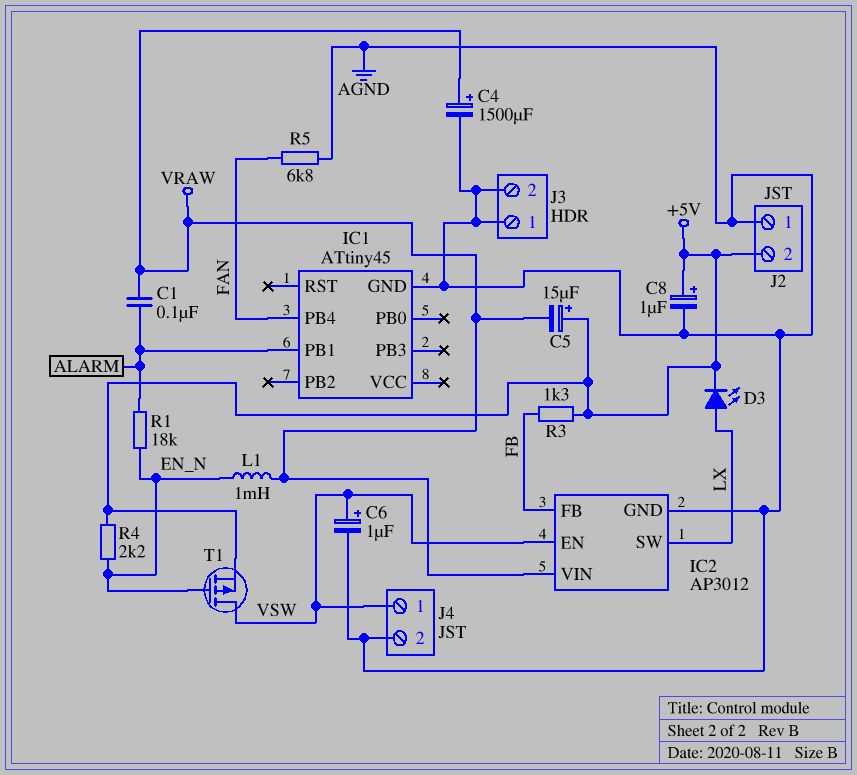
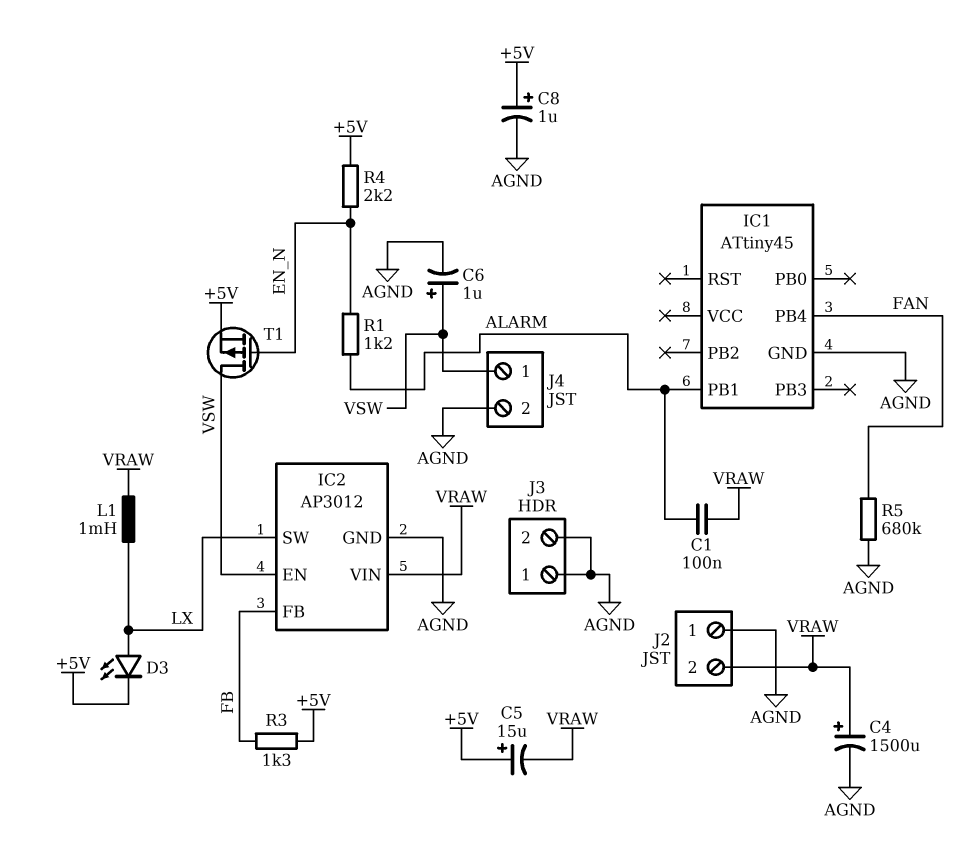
J2 pin 2: +5V -> VRAW
L1: 1mH (EN_N, VRAW) -> 1mH (LX, VRAW)
R1: 18k (ALARM, EN_N) -> 1.2k (ALARM, EN_N)
R5: 6.8k (AGND, FAN) -> 680k (AGND, FAN)

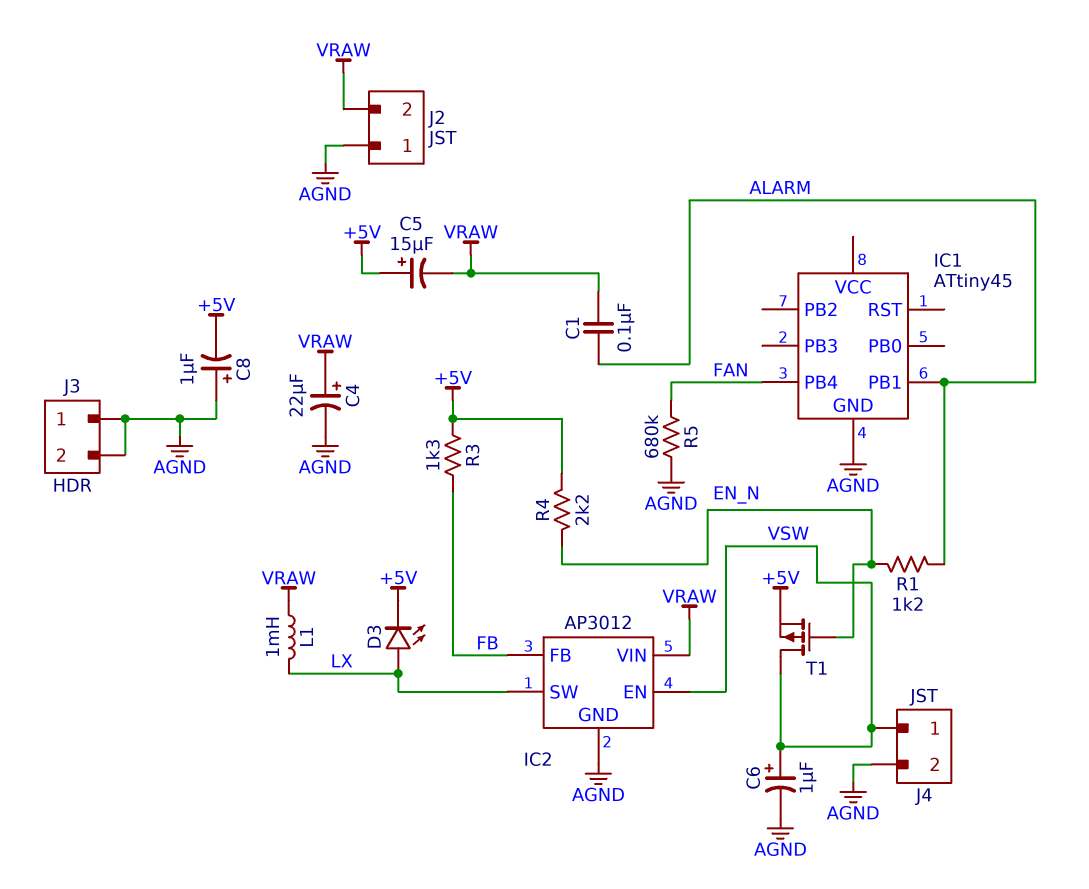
C4: 1500uF (plus VRAW, minus AGND) -> 22uF (plus VRAW, minus AGND)
C8: 1uF (plus +5V, minus AGND) -> 1uF (plus AGND, minus +5V)

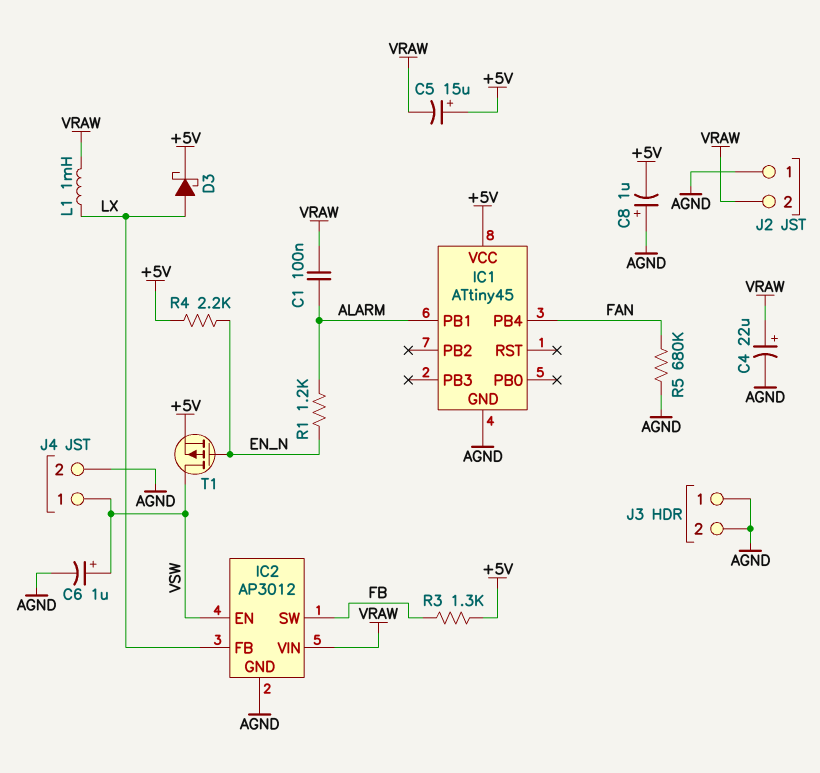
D3: LED (A LX, K +5V) -> schottky (A LX, K +5V)
IC1 pin VCC: none -> +5V
IC2 pin FB: FB -> LX
IC2 pin SW: LX -> FB

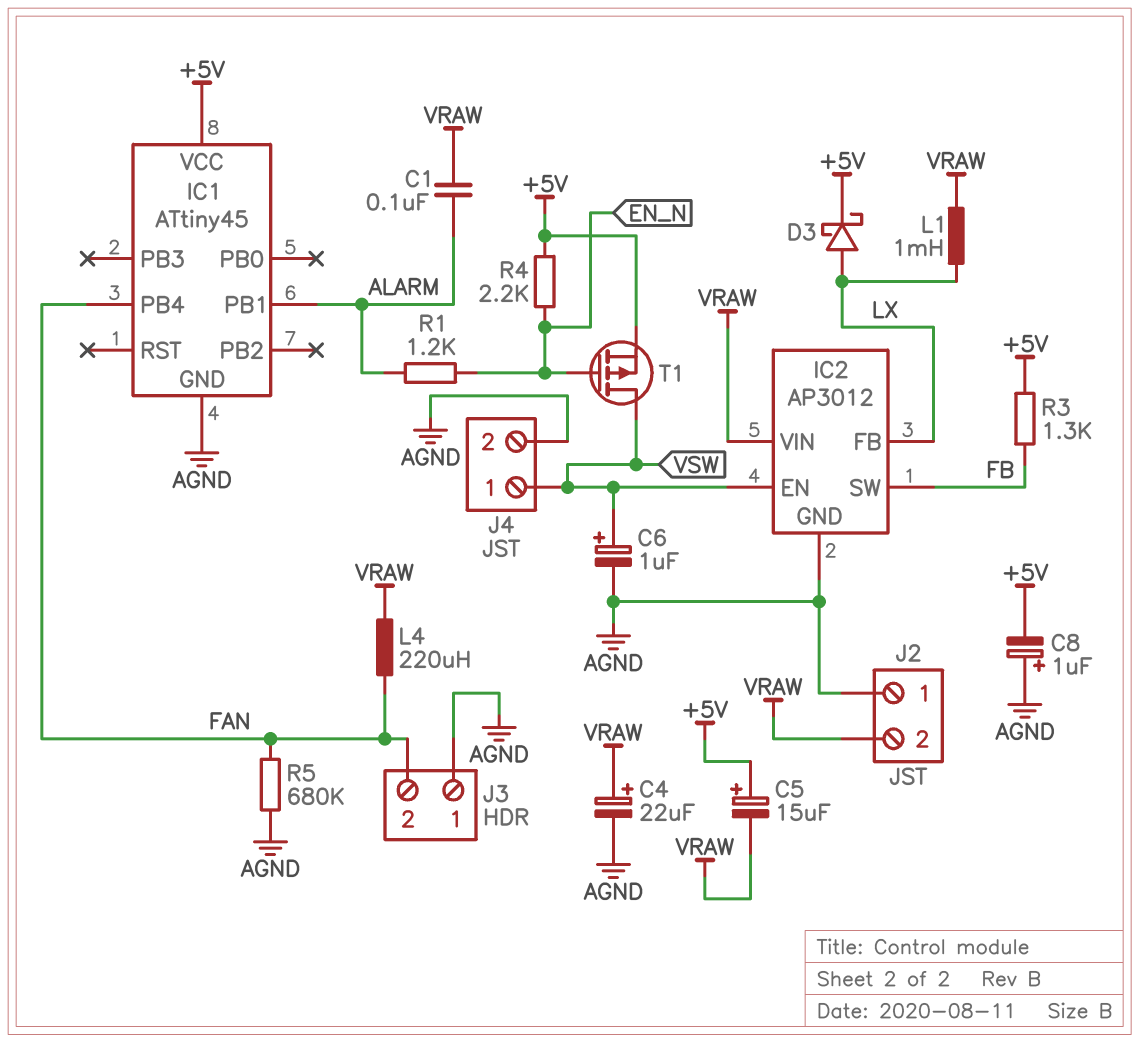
J3 pin 2: AGND -> FAN
L4: none -> 220uH (FAN, VRAW)

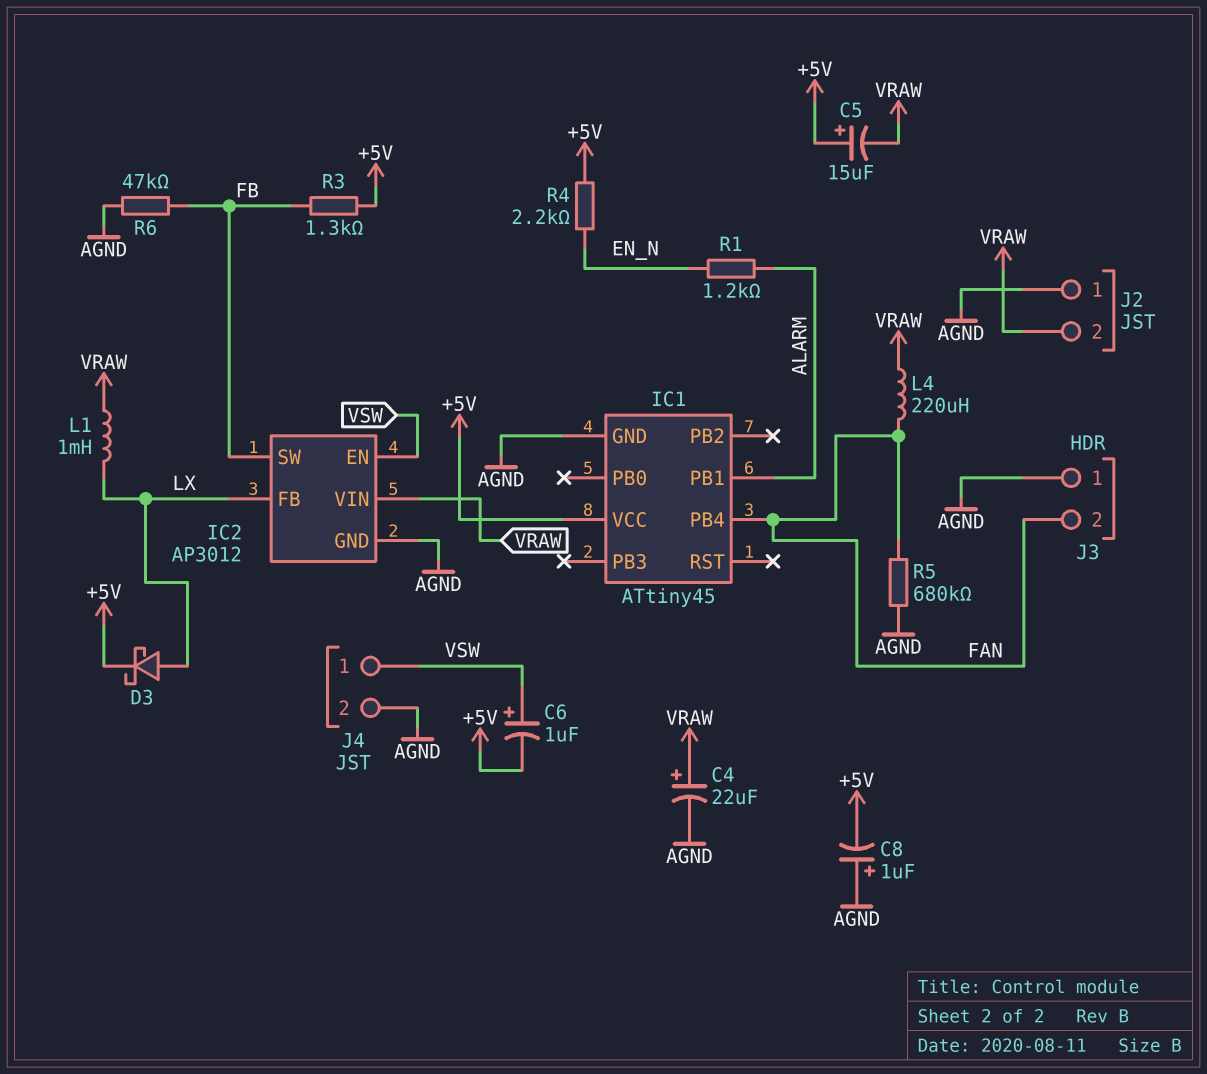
C1: 100nF (ALARM, VRAW) -> none
C6: 1uF (plus VSW, minus AGND) -> 1uF (plus VSW, minus +5V)
R6: none -> 47k (AGND, FB)
T1: PMOS (G EN_N, D VSW, S +5V) -> none

